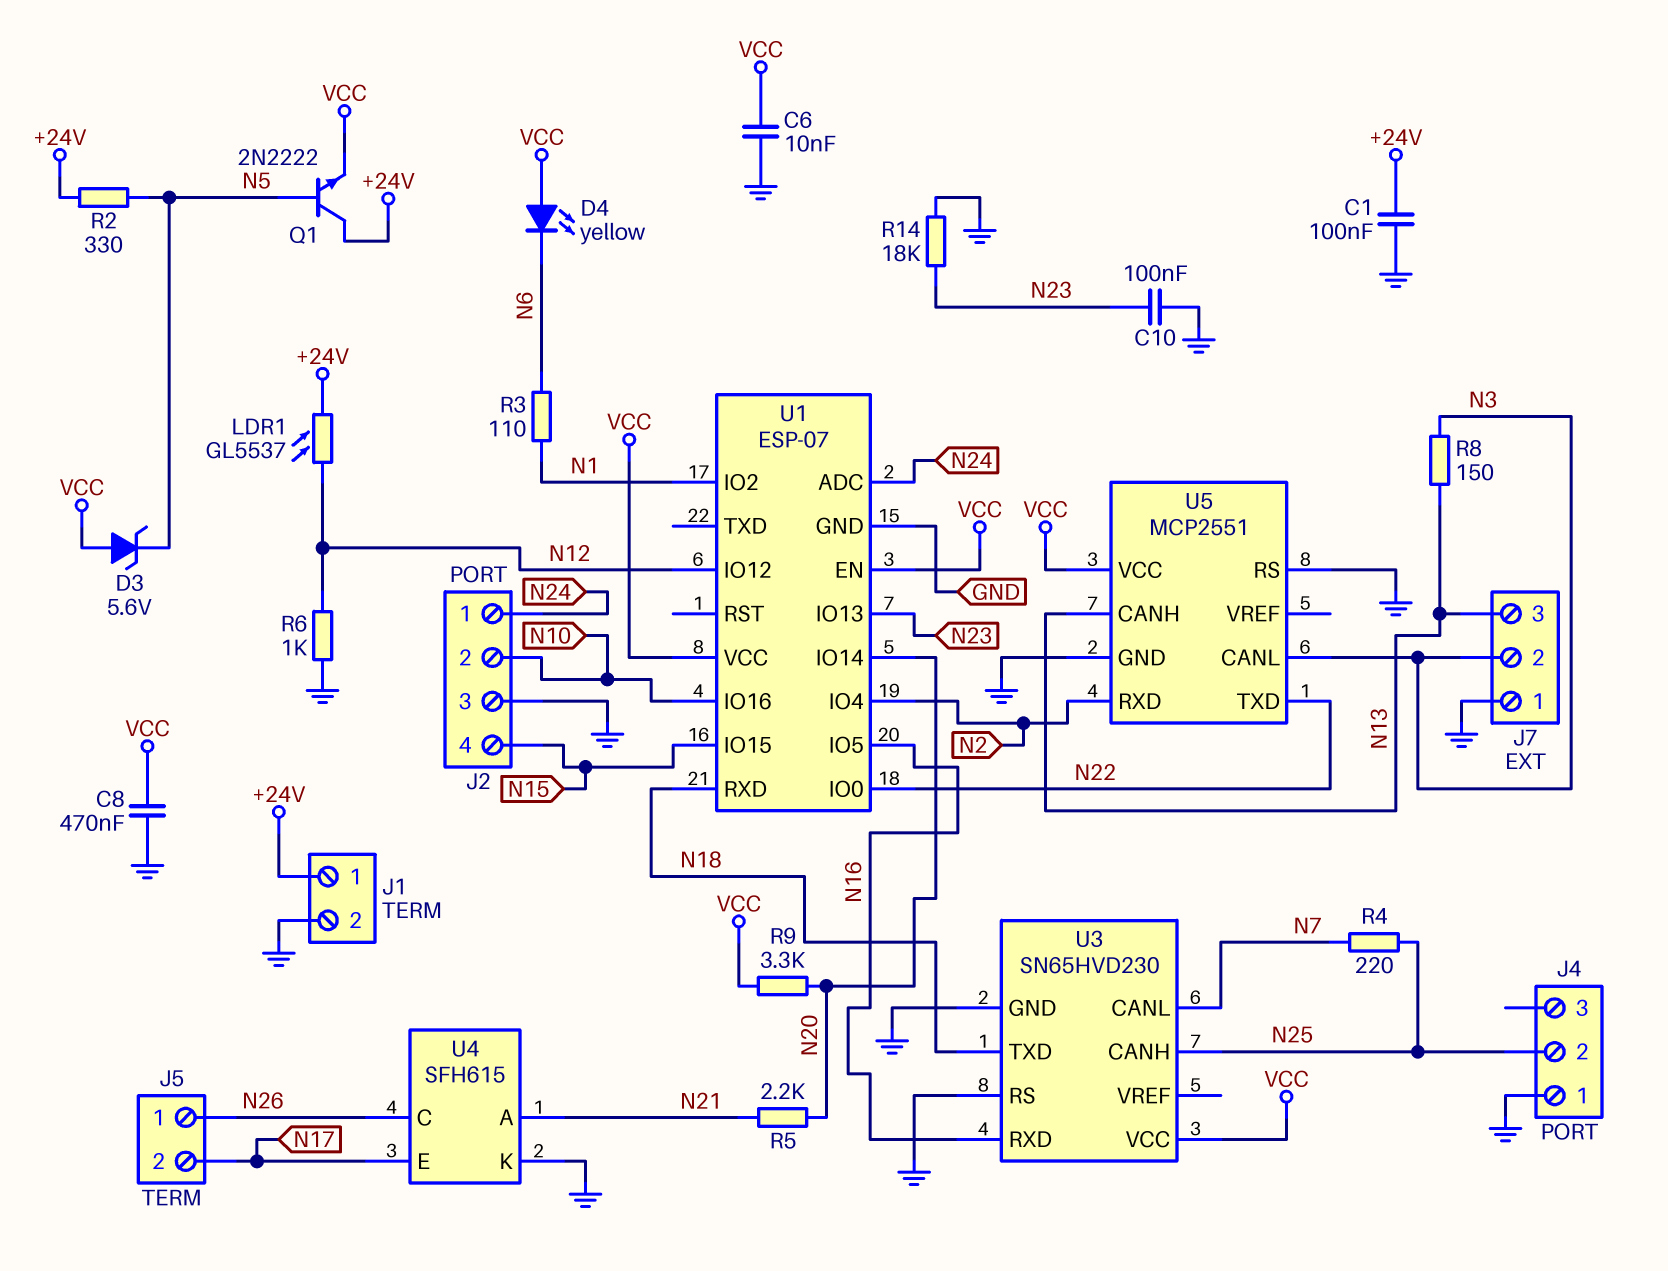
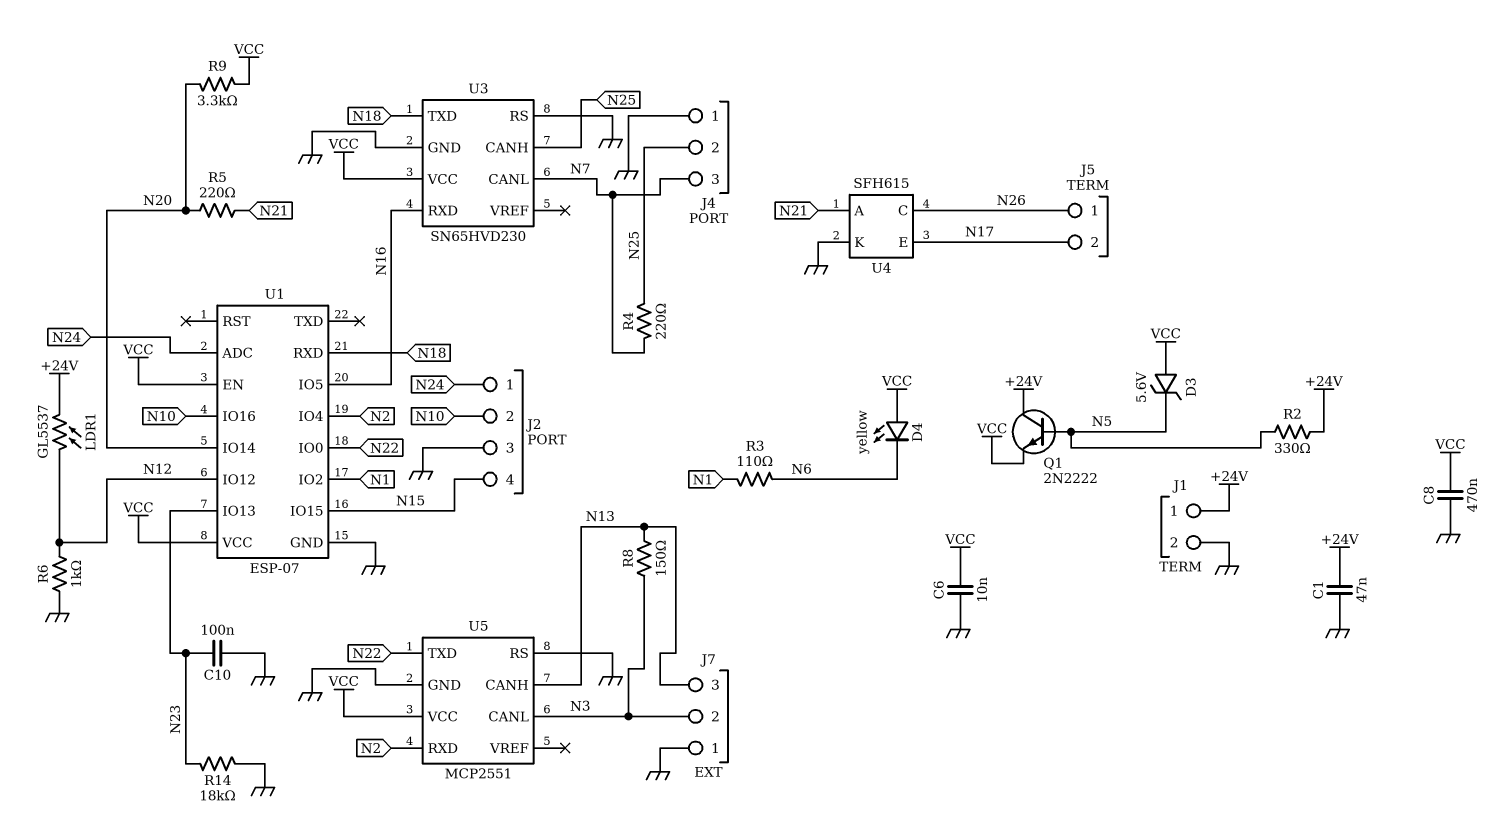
C1: 100nF (+24V, GND) -> 47nF (+24V, GND)
J4 pin 3: none -> N7
R5: 2.2k (N20, N21) -> 220 (N20, N21)

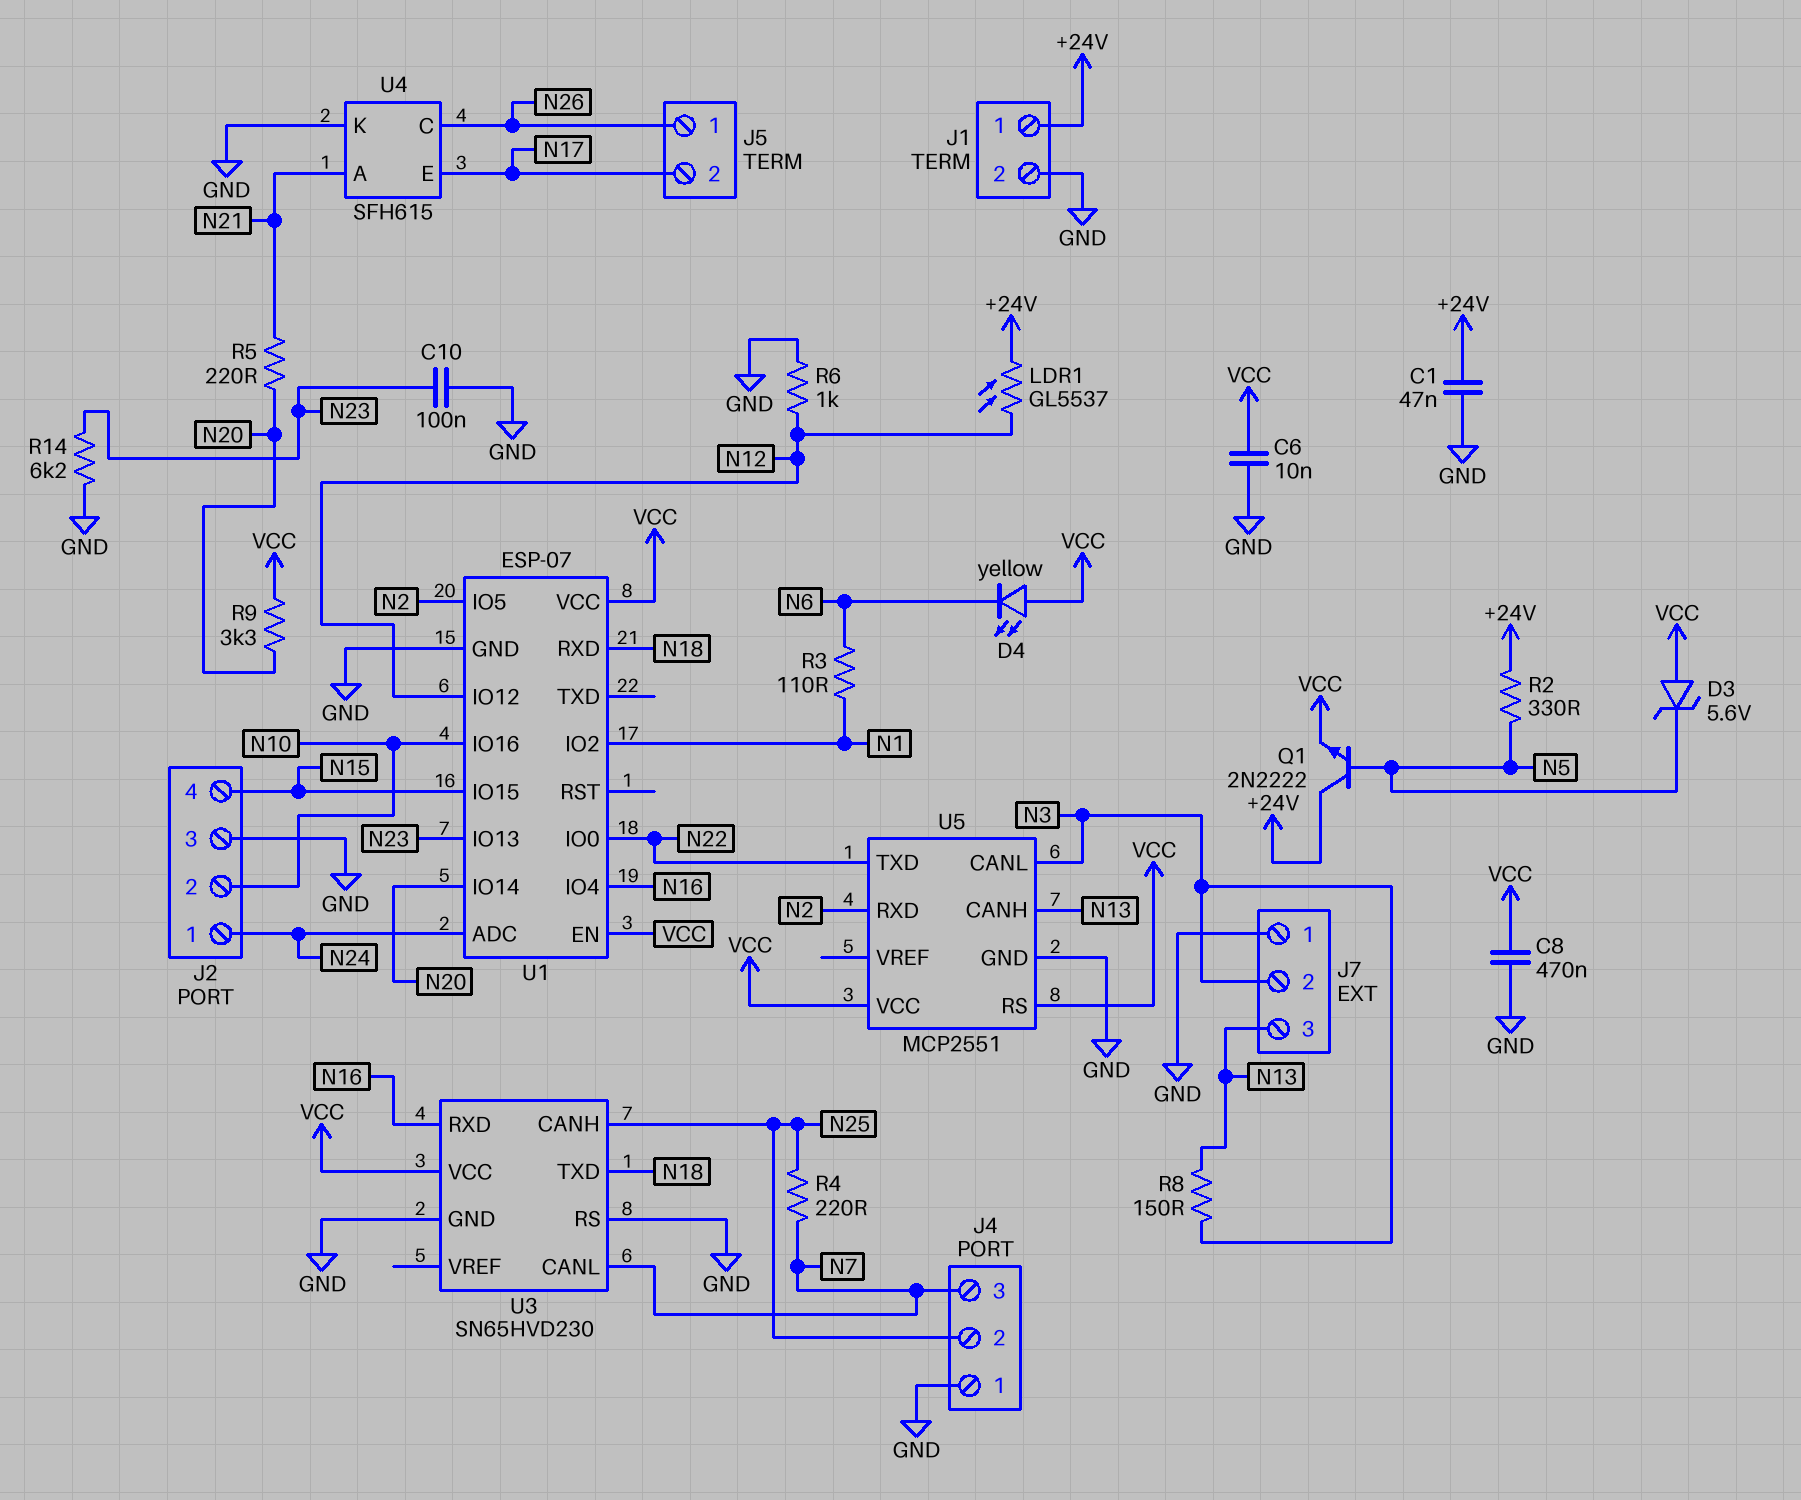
R14: 18k (GND, N23) -> 6.2k (GND, N23)
U1 pin IO4: N2 -> N16
U1 pin IO5: N16 -> N2
U5 pin RS: GND -> VCC

